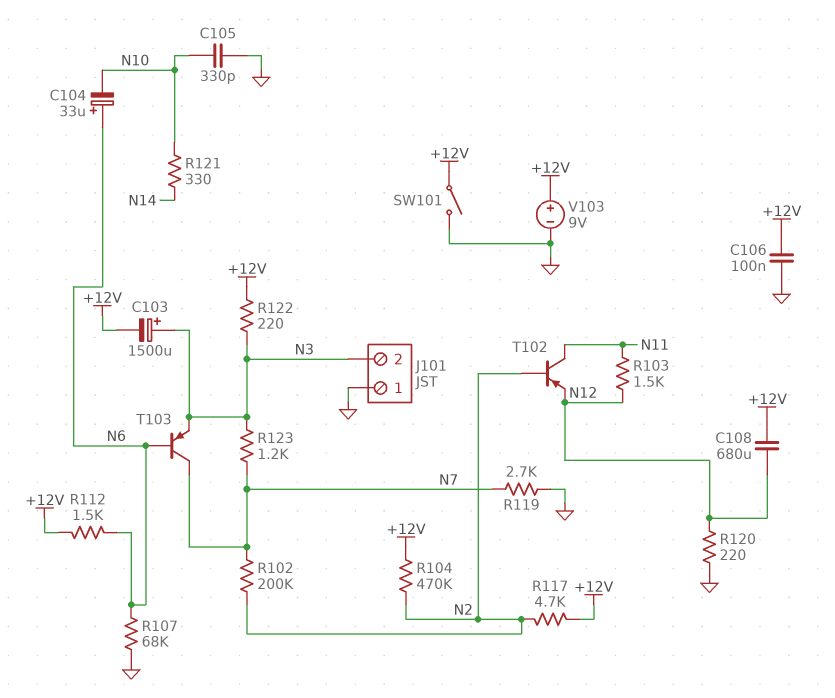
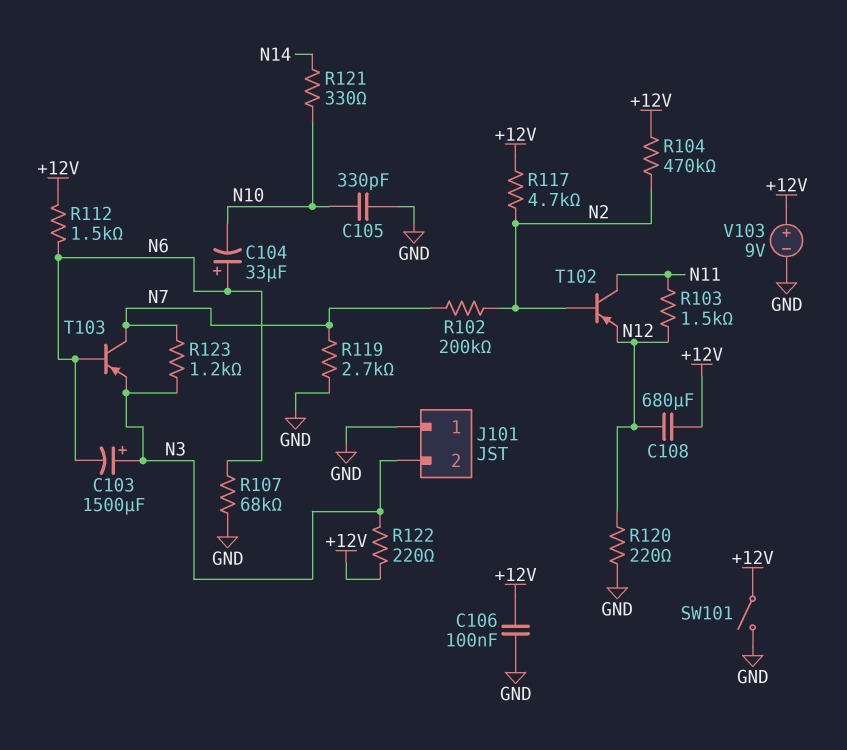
C103: 1500uF (plus N3, minus +12V) -> 1500uF (plus N3, minus N6)

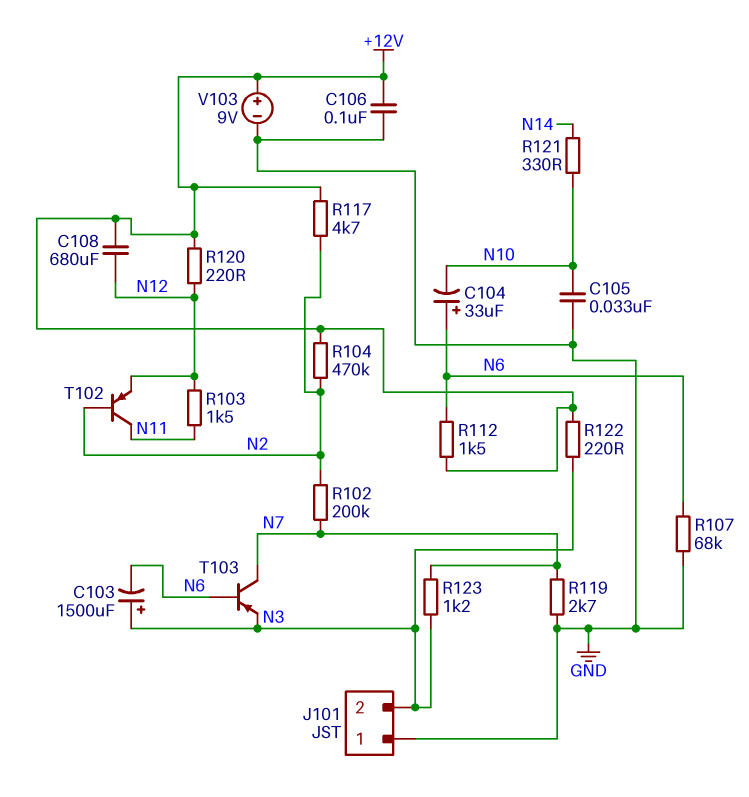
C105: 330pF (GND, N10) -> 33nF (GND, N10)
R120: 220 (GND, N12) -> 220 (+12V, N12)
SW101: switch (+12V, GND) -> none

